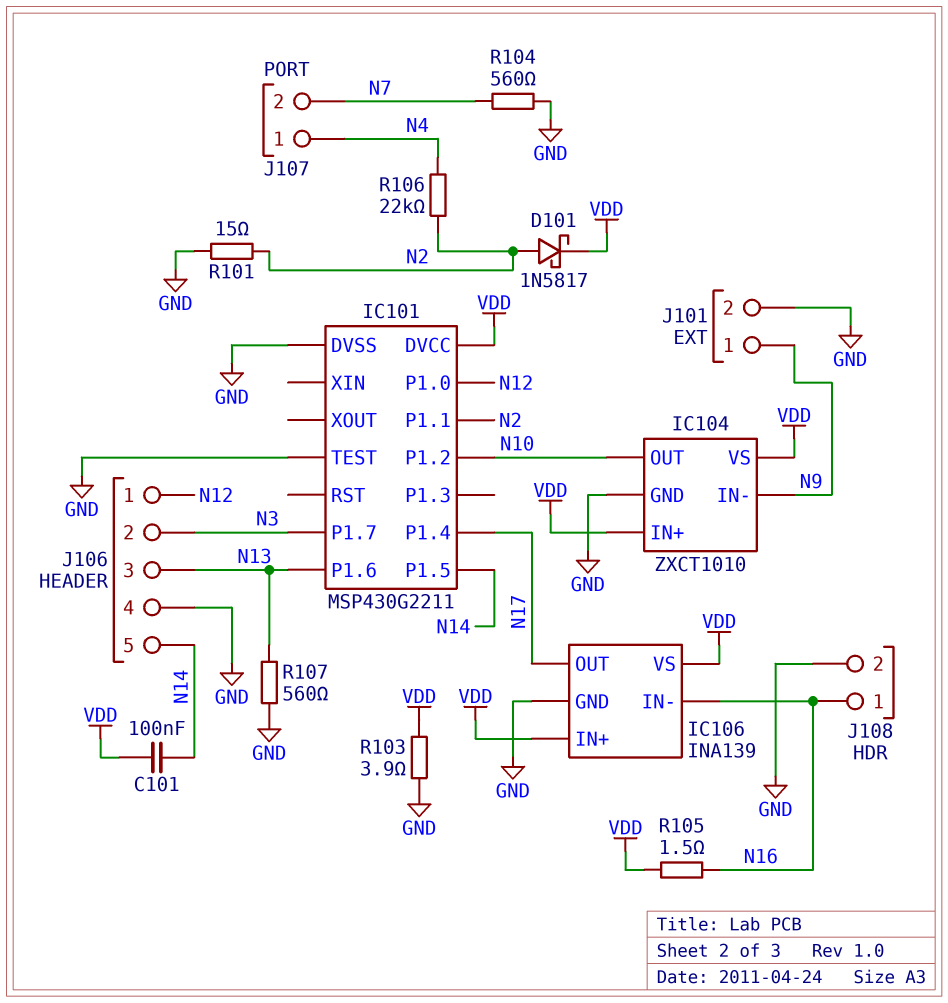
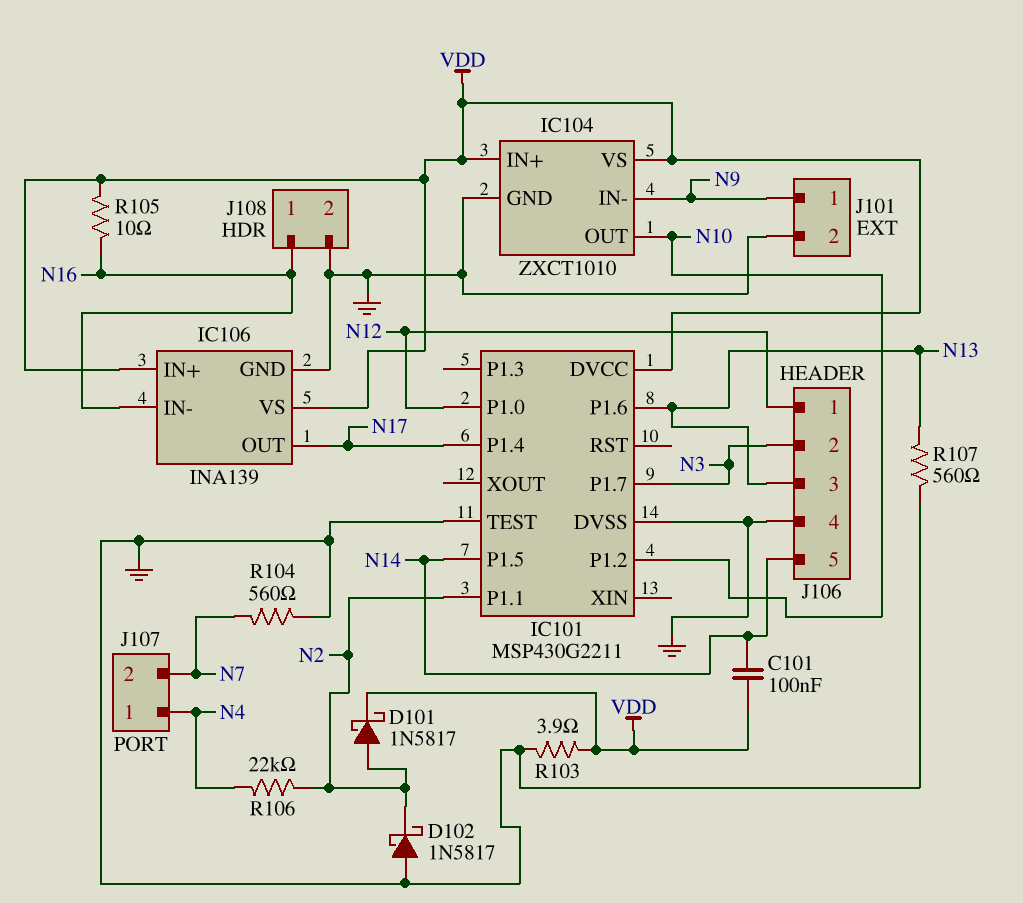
D102: none -> schottky 1N5817 (A GND, K N2)
R101: 15 (GND, N2) -> none
R105: 1.5 (N16, VDD) -> 10 (N16, VDD)

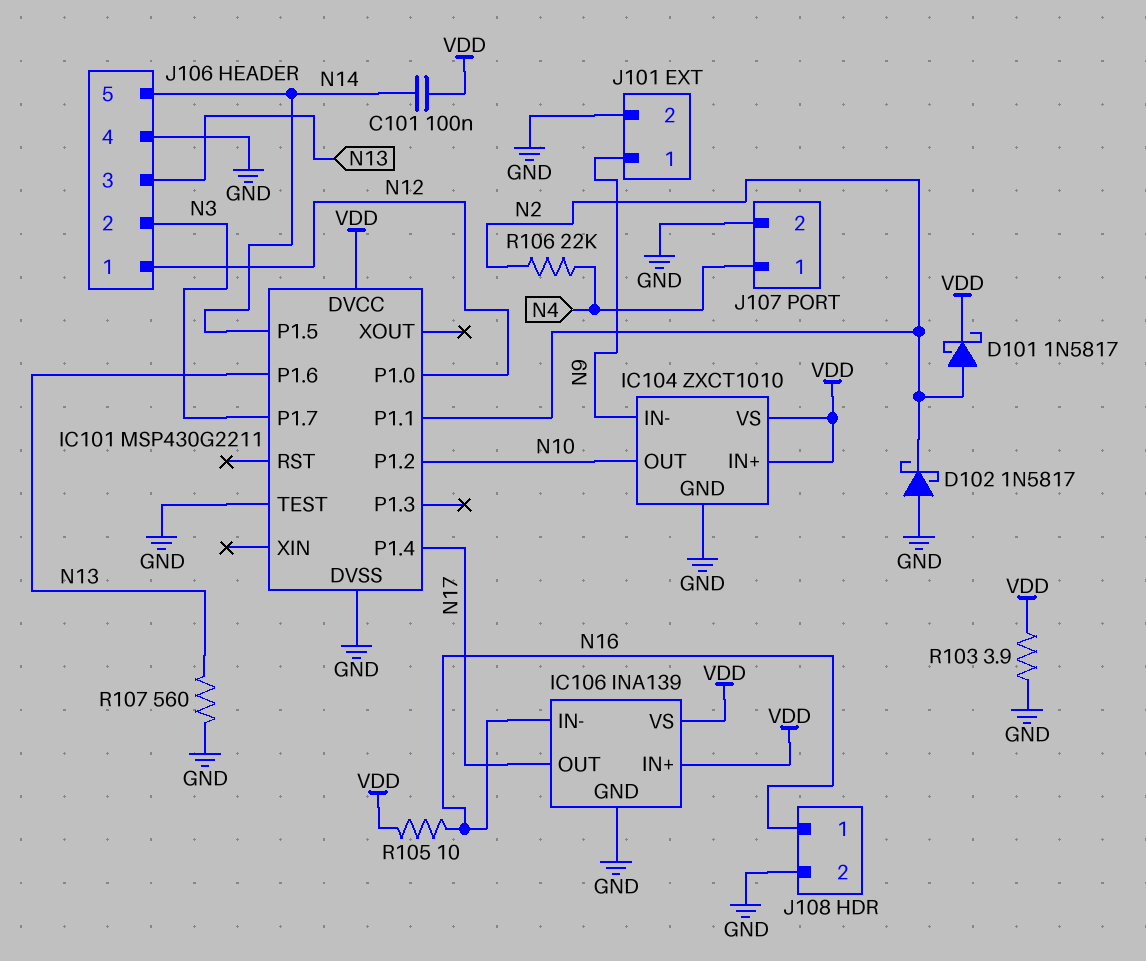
J107 pin 2: N7 -> GND
R104: 560 (GND, N7) -> none

